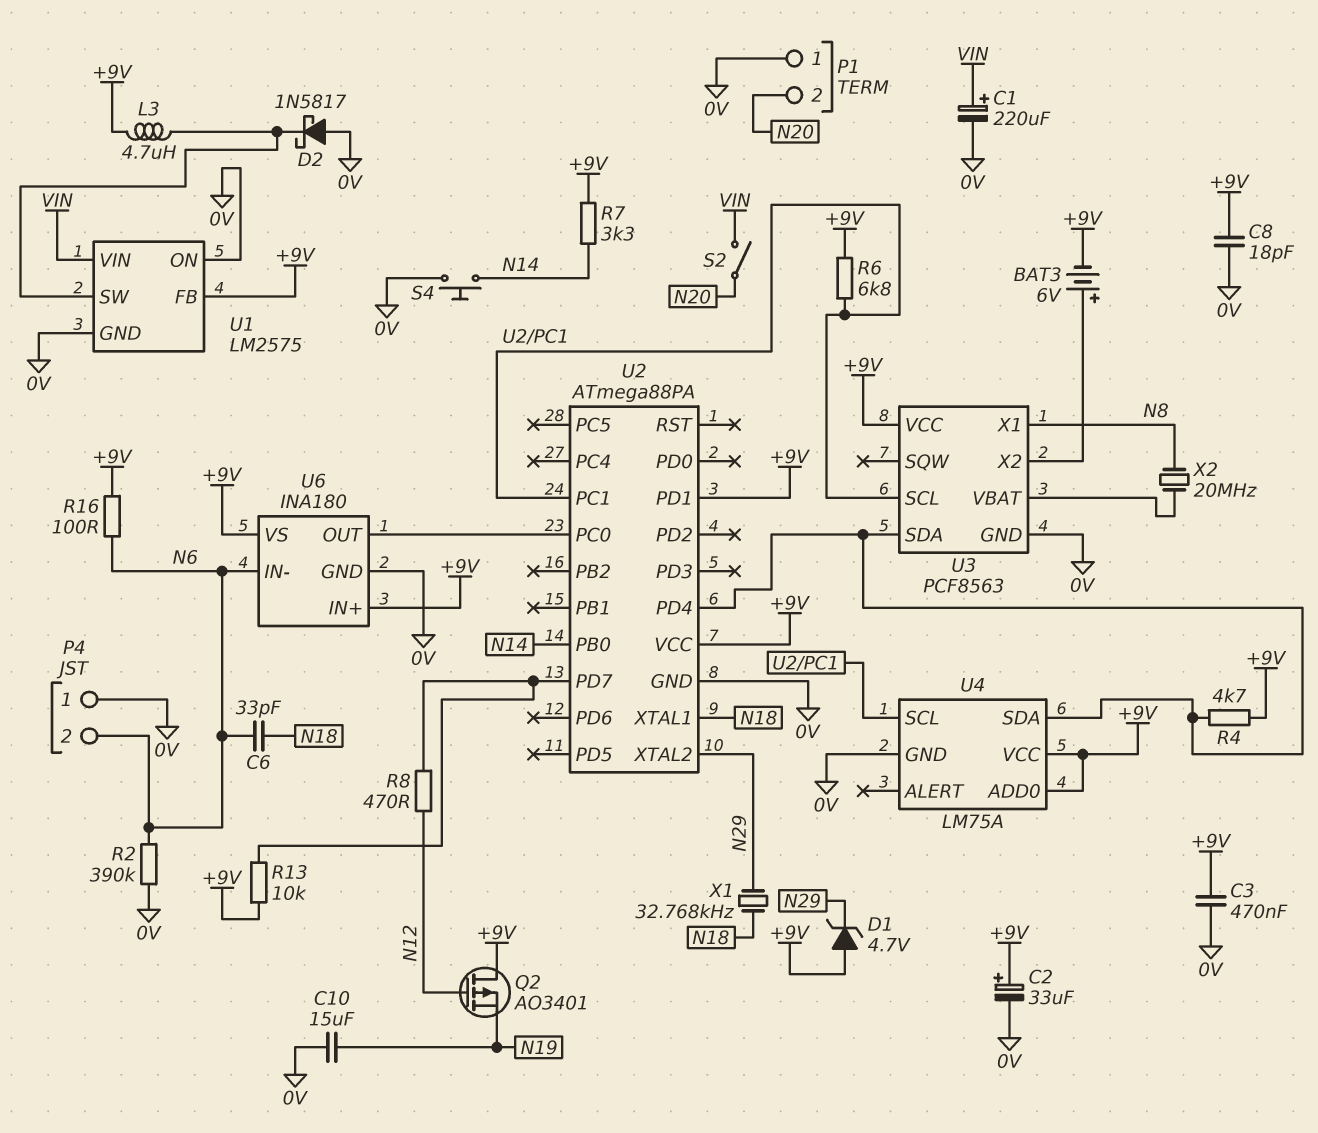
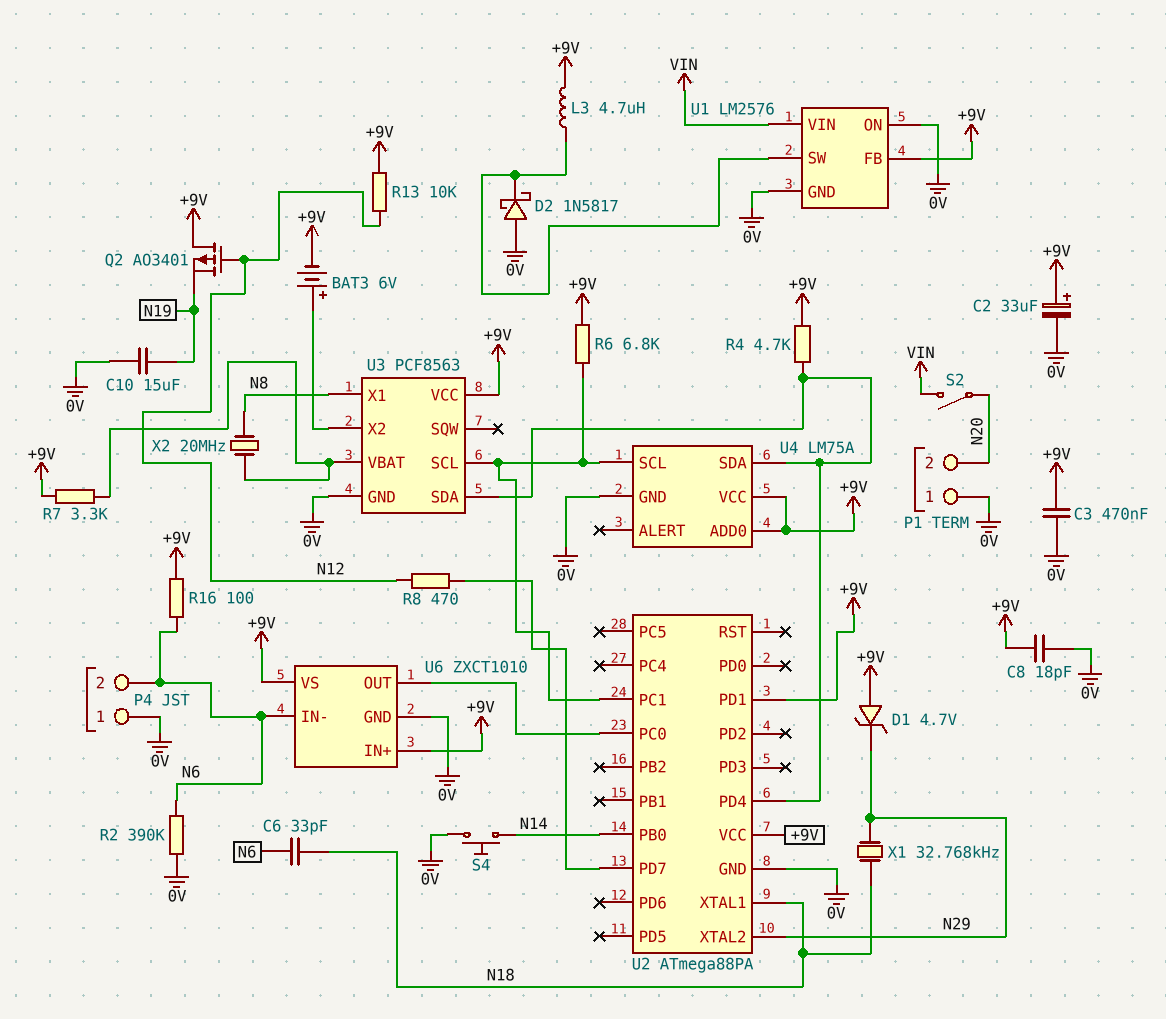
C1: 220uF (plus VIN, minus 0V) -> none
R7: 3.3k (+9V, N14) -> 3.3k (+9V, U3/VBAT)
R13: 10k (+9V, U2/PD7) -> 10k (+9V, N12)
U1: LM2575 -> LM2576
U6: INA180 -> ZXCT1010

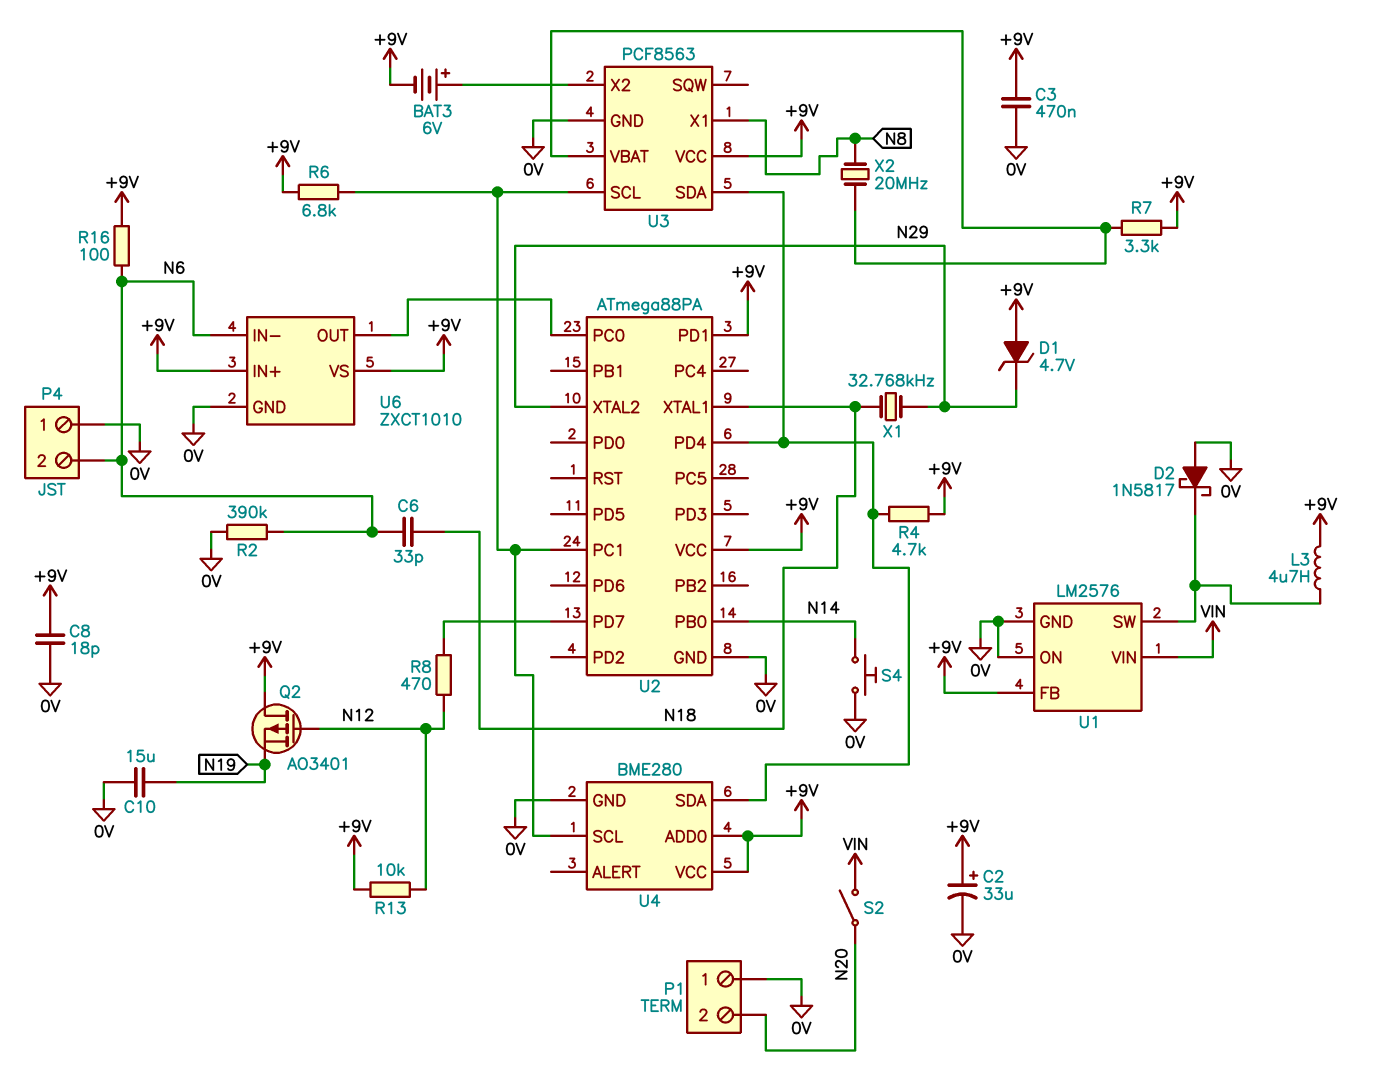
U4: LM75A -> BME280

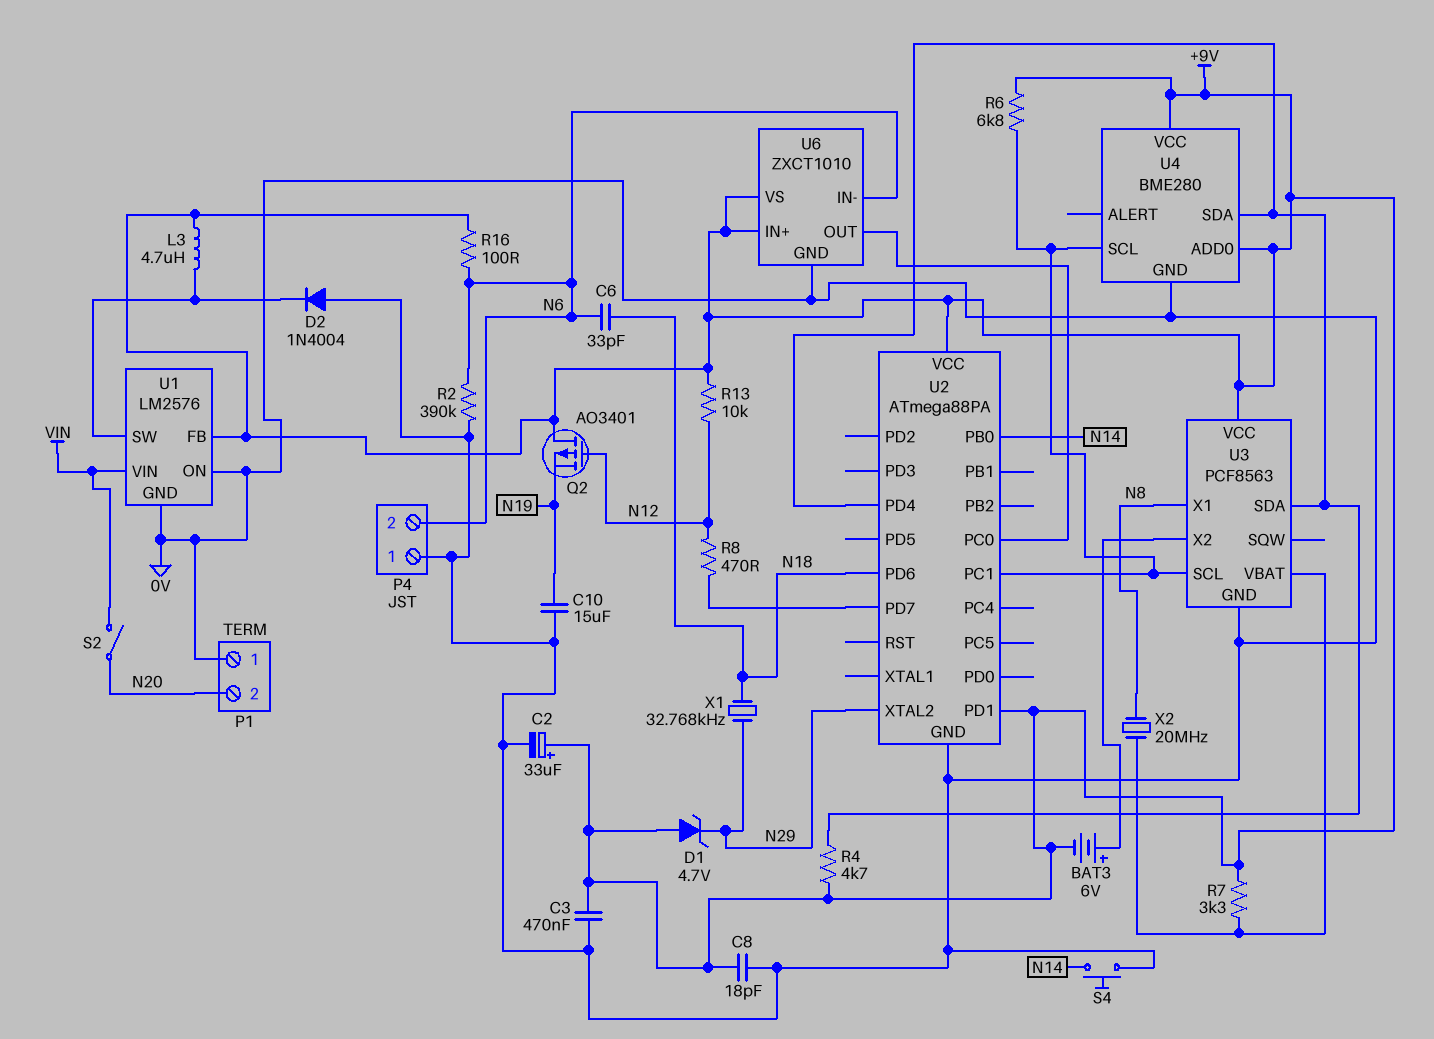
D2: schottky 1N5817 (A 0V, K U1/SW) -> diode 1N4004 (A 0V, K U1/SW)
U2 pin PD6: none -> N18
U2 pin XTAL1: N18 -> none

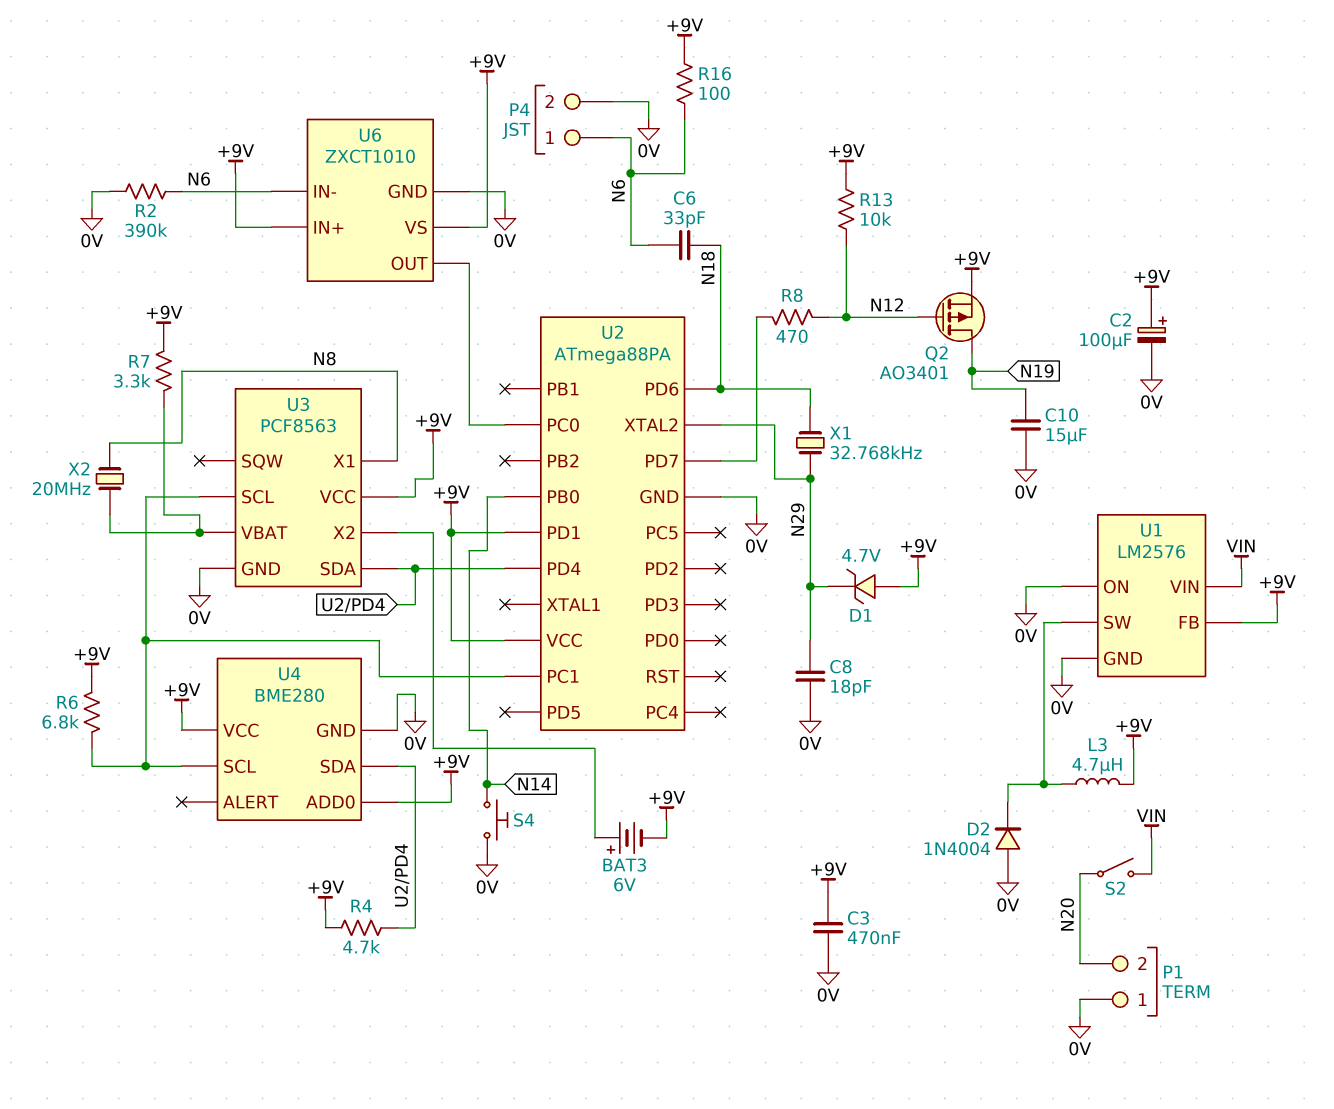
C2: 33uF (plus +9V, minus 0V) -> 100uF (plus +9V, minus 0V)
C8: 18pF (+9V, 0V) -> 18pF (0V, N29)
P4 pin 1: 0V -> N6
P4 pin 2: N6 -> 0V
Q2: PMOS AO3401 (G N12, D +9V, S N19) -> PMOS AO3401 (G N12, D N19, S +9V)

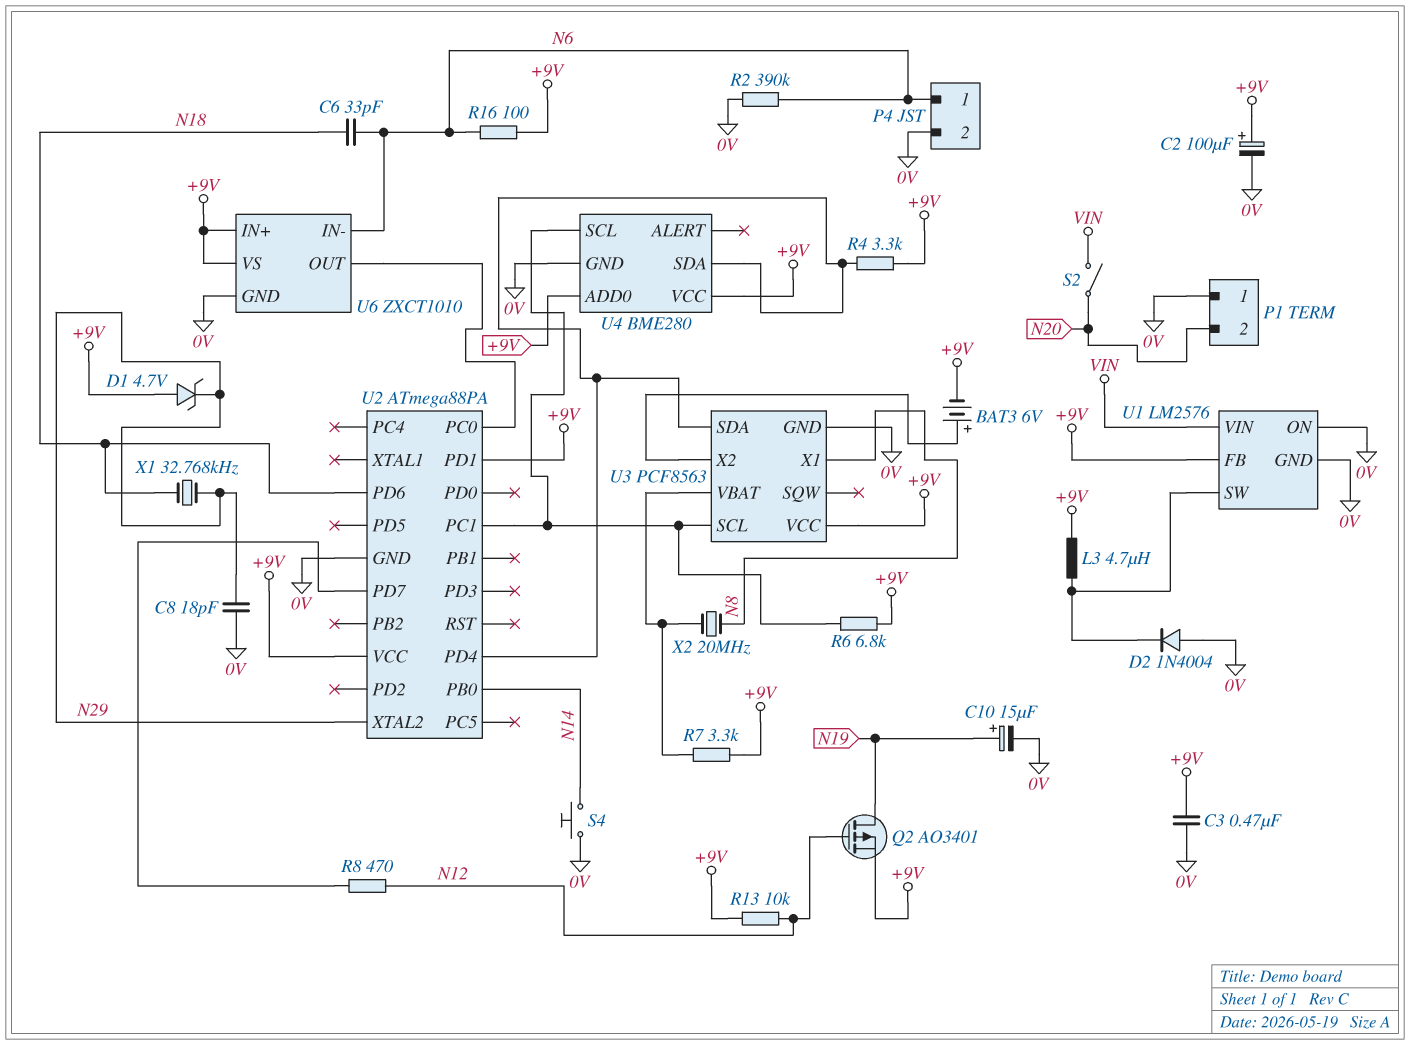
C10: 15uF (0V, N19) -> 15uF (plus N19, minus 0V)
R4: 4.7k (+9V, U2/PD4) -> 3.3k (+9V, U2/PD4)

